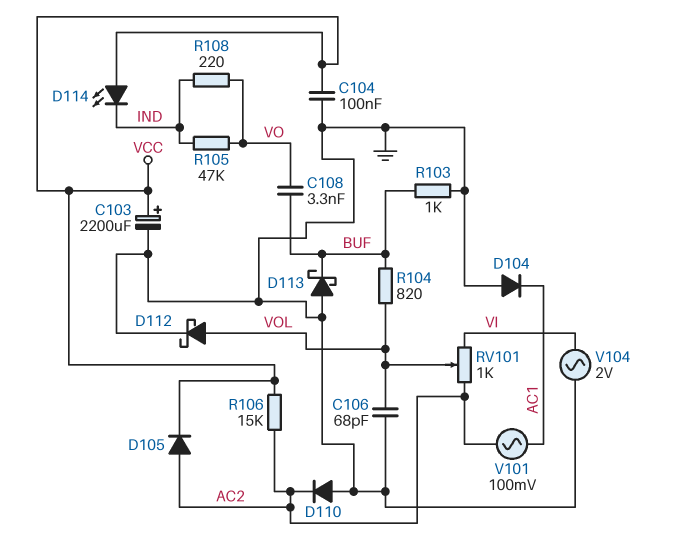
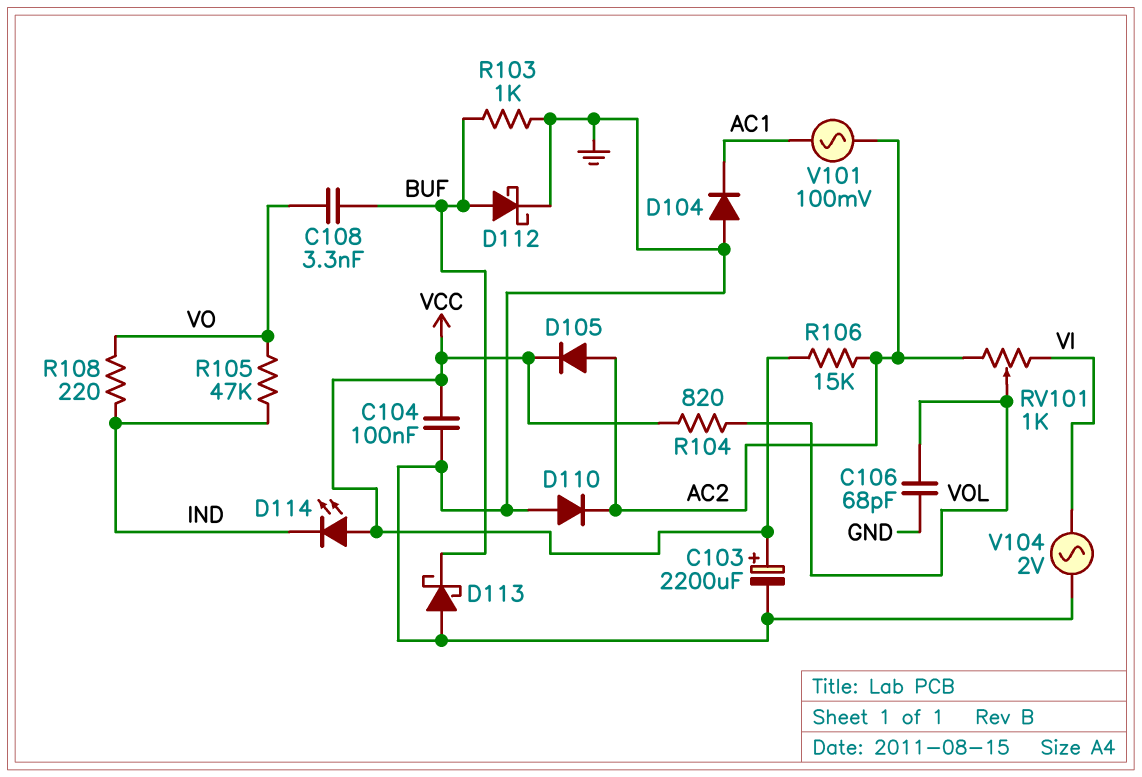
D112: schottky (A VOL, K GND) -> schottky (A BUF, K GND)
R104: 820 (BUF, VOL) -> 820 (VCC, VOL)

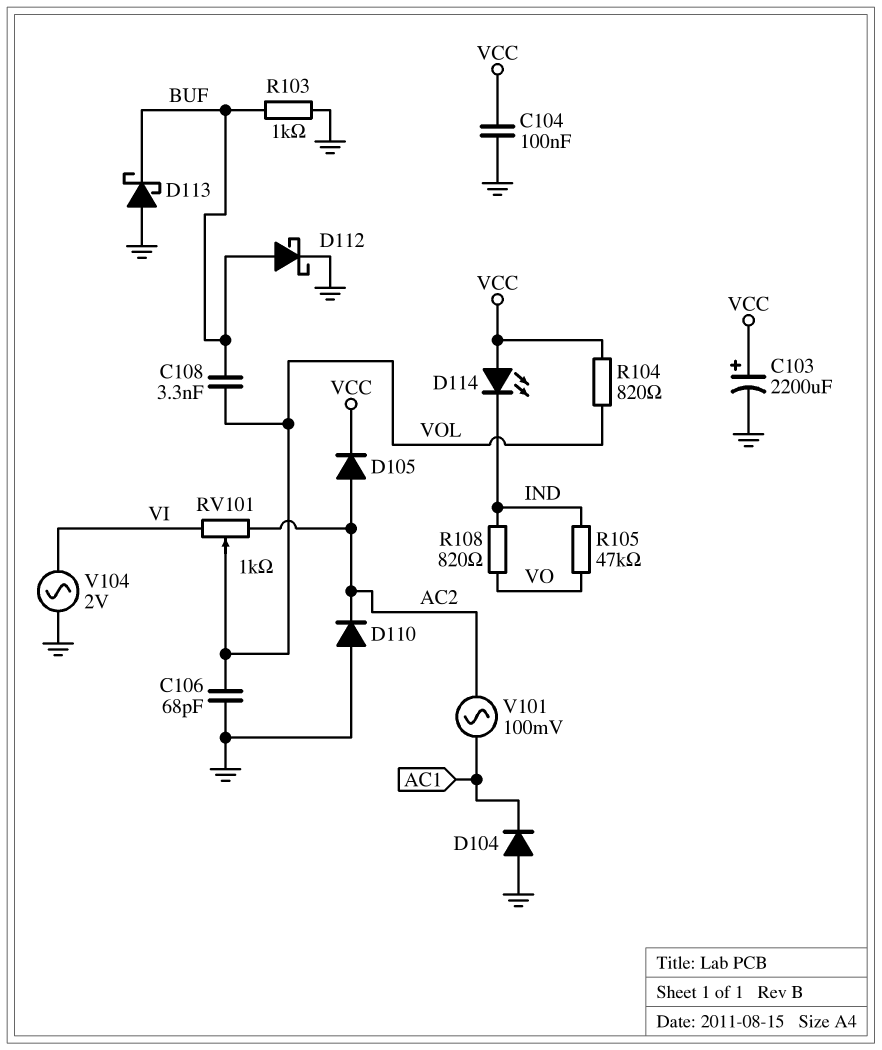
C108: 3.3nF (BUF, VO) -> 3.3nF (BUF, VOL)
R106: 15k (AC2, VCC) -> none
R108: 220 (IND, VO) -> 820 (IND, VO)

